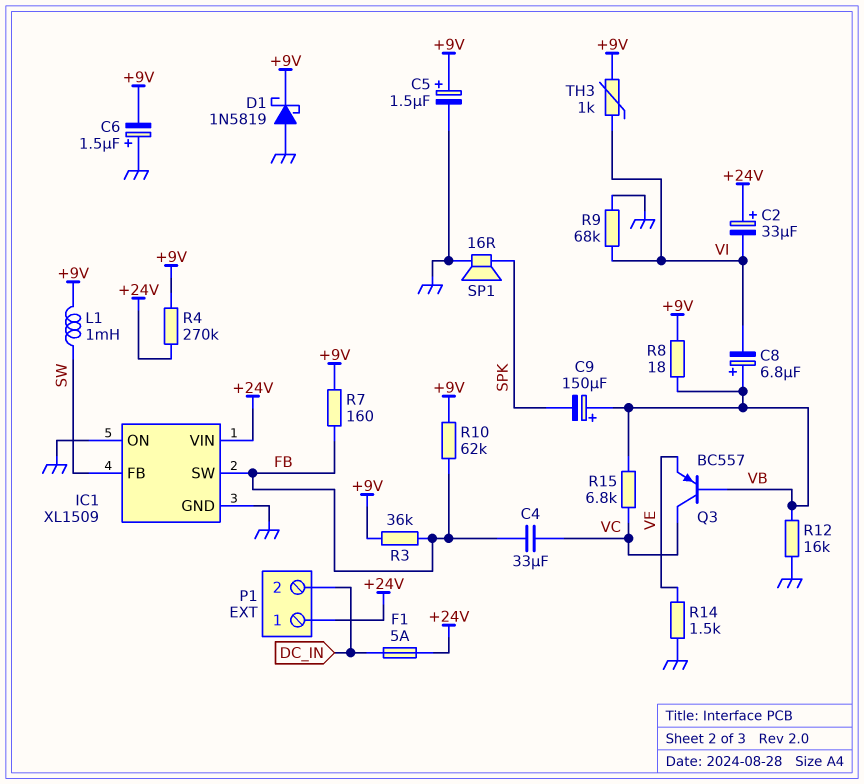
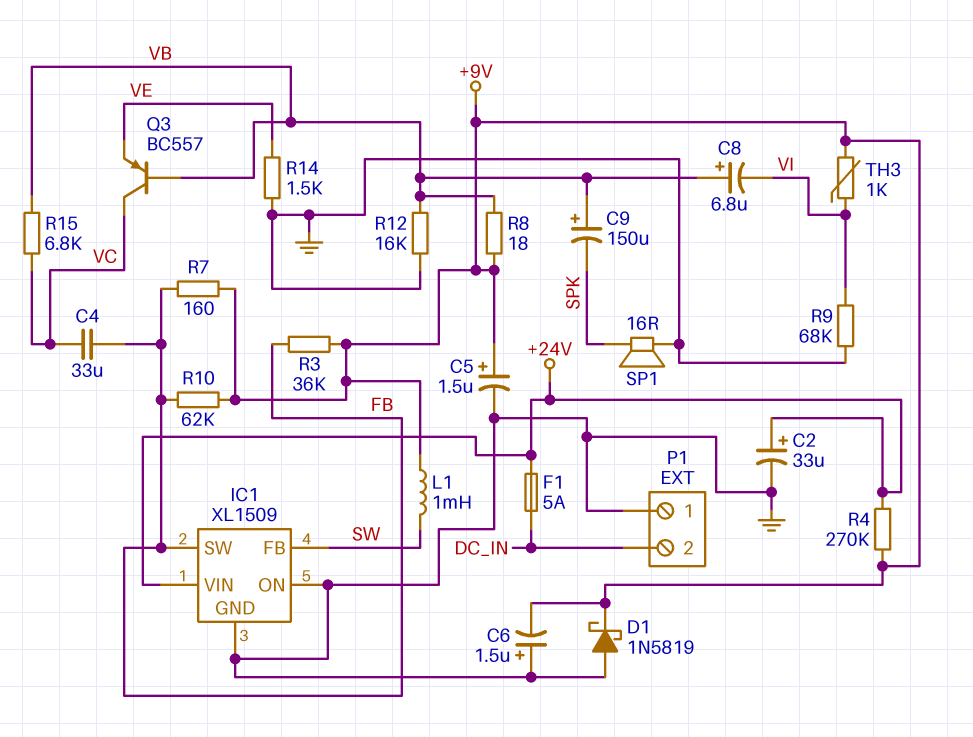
C2: 33uF (plus +24V, minus VI) -> 33uF (plus +24V, minus GND)
P1 pin 1: +24V -> GND

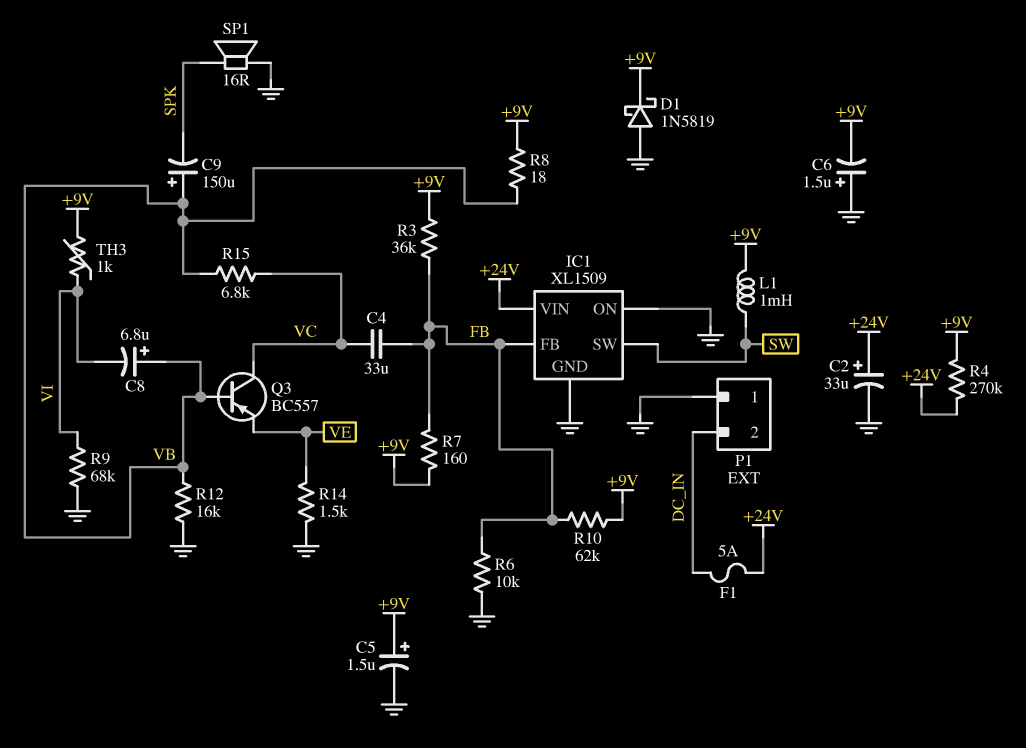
IC1 pin FB: SW -> FB
IC1 pin SW: FB -> SW
R6: none -> 10k (FB, GND)

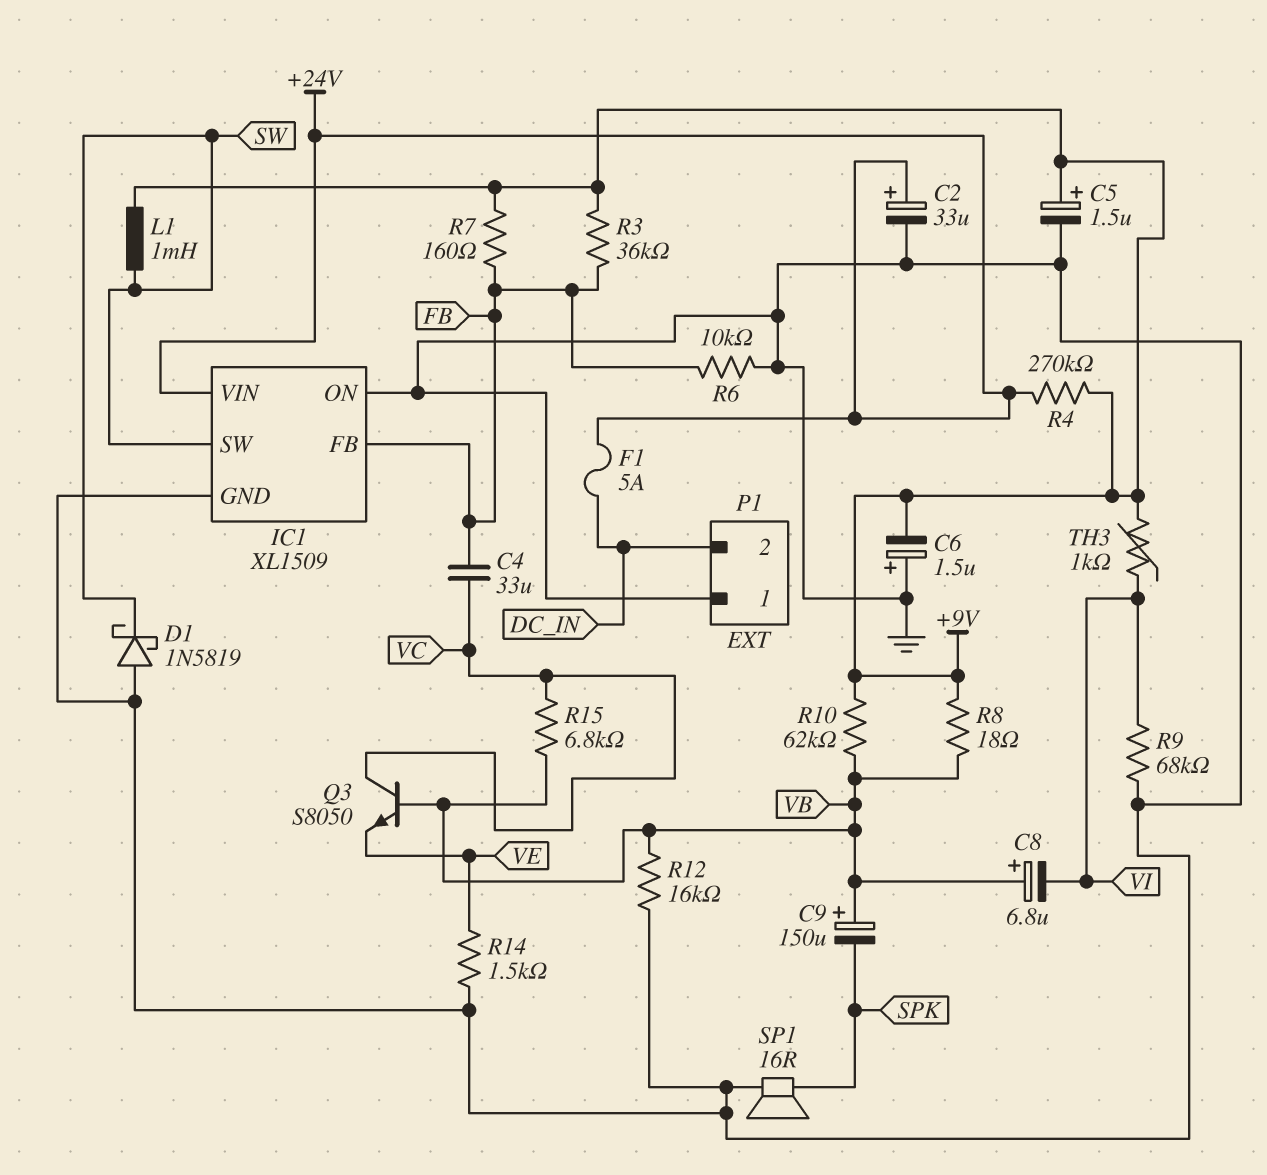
D1: schottky 1N5819 (A GND, K +9V) -> schottky 1N5819 (A GND, K SW)
Q3: PNP BC557 (B VB, C VC, E VE) -> NPN S8050 (B VB, C VC, E VE)
R10: 62k (+9V, FB) -> 62k (+9V, VB)

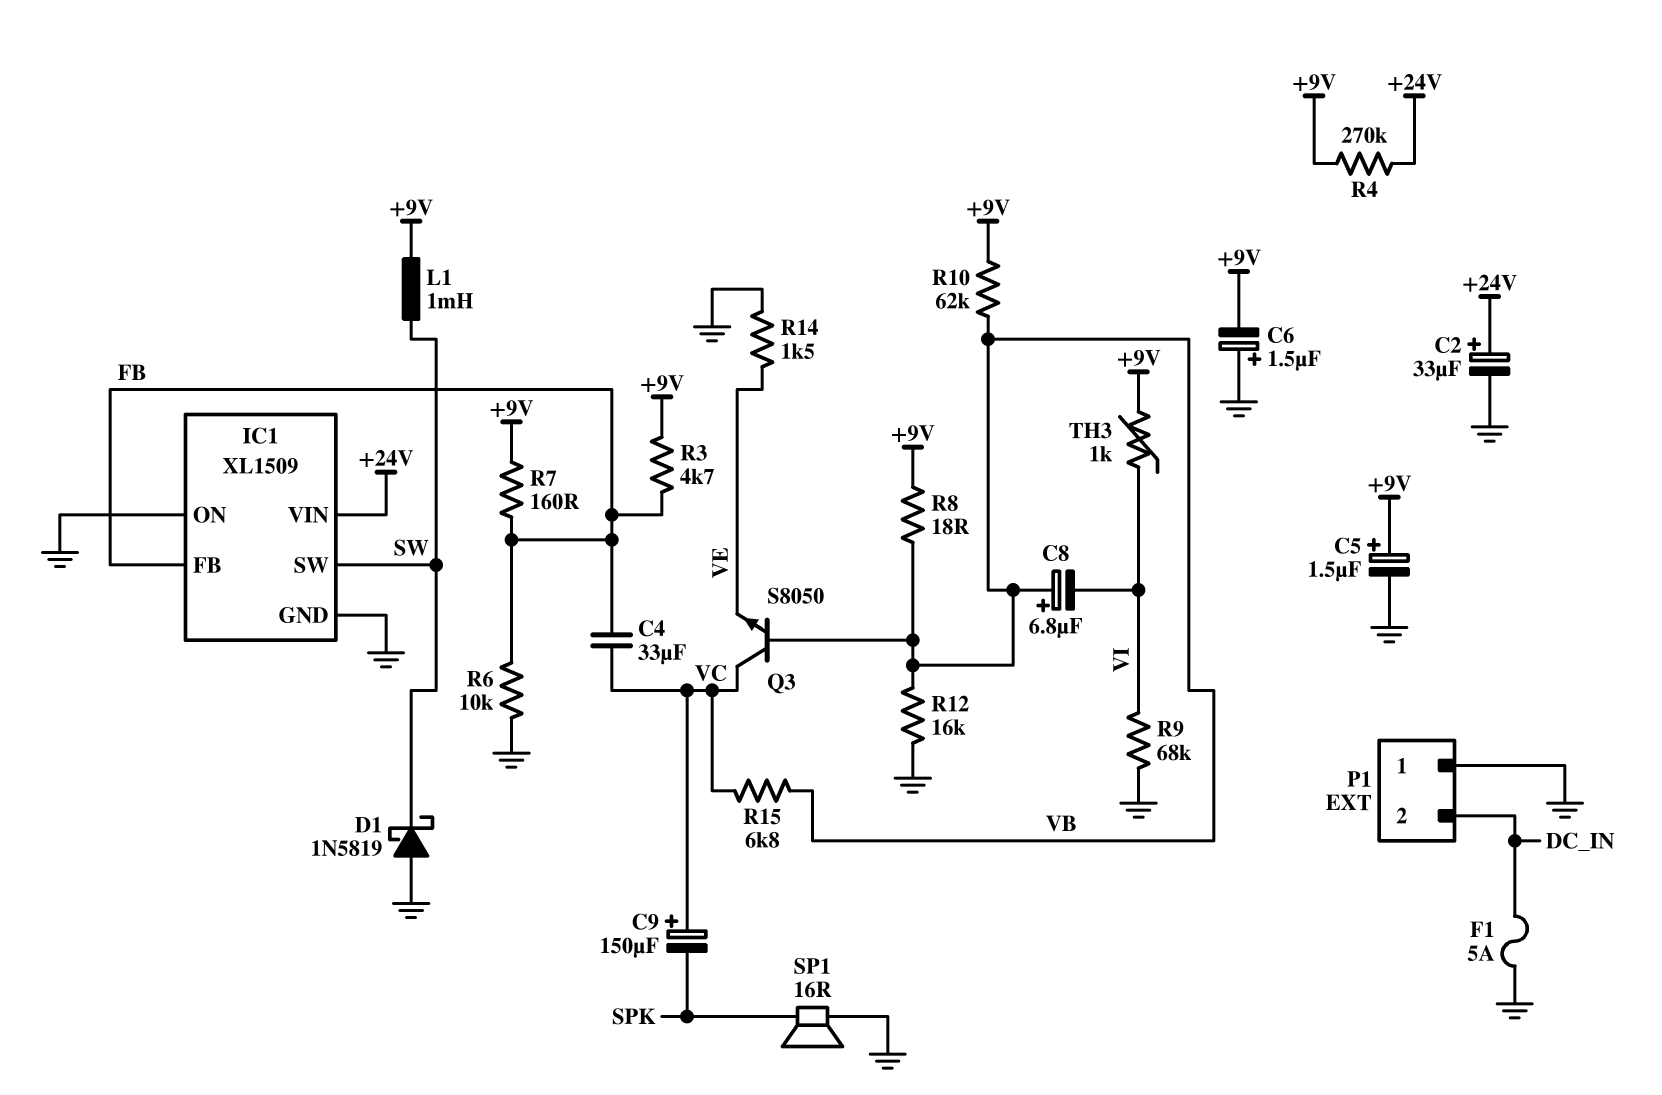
C9: 150uF (plus VB, minus SPK) -> 150uF (plus VC, minus SPK)
F1: 5A (+24V, DC_IN) -> 5A (DC_IN, GND)
R3: 36k (+9V, FB) -> 4.7k (+9V, FB)

